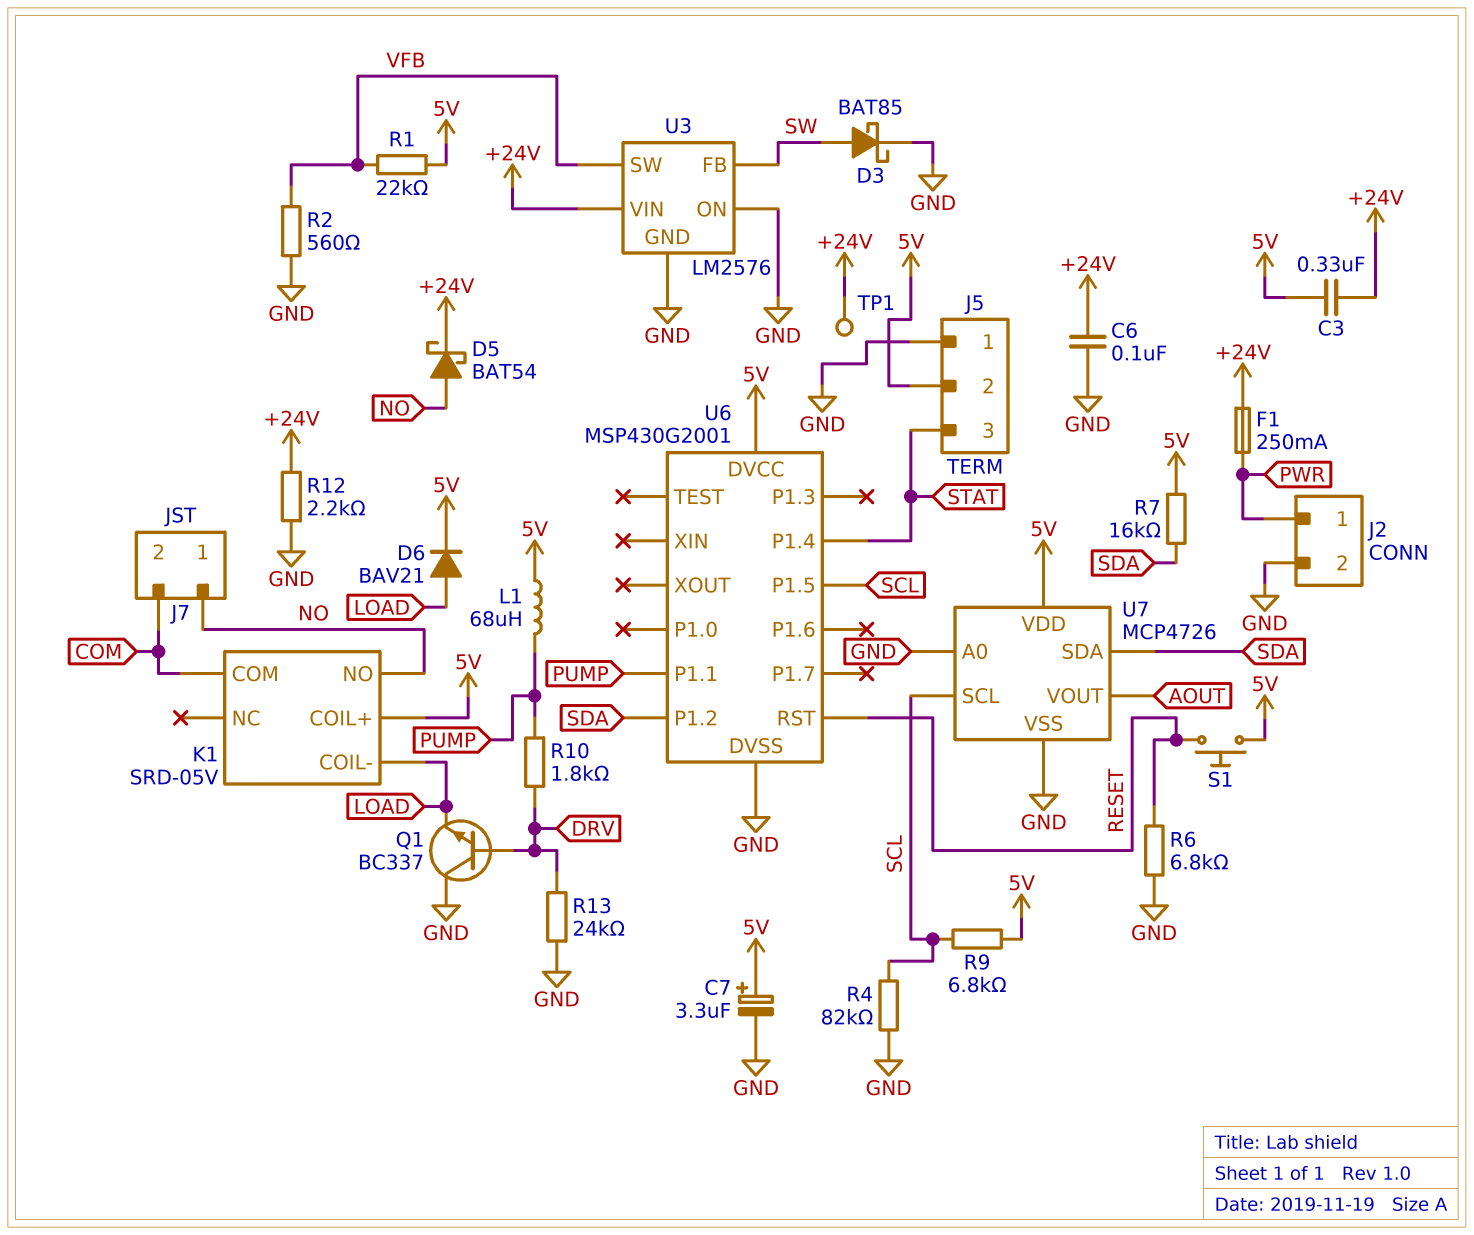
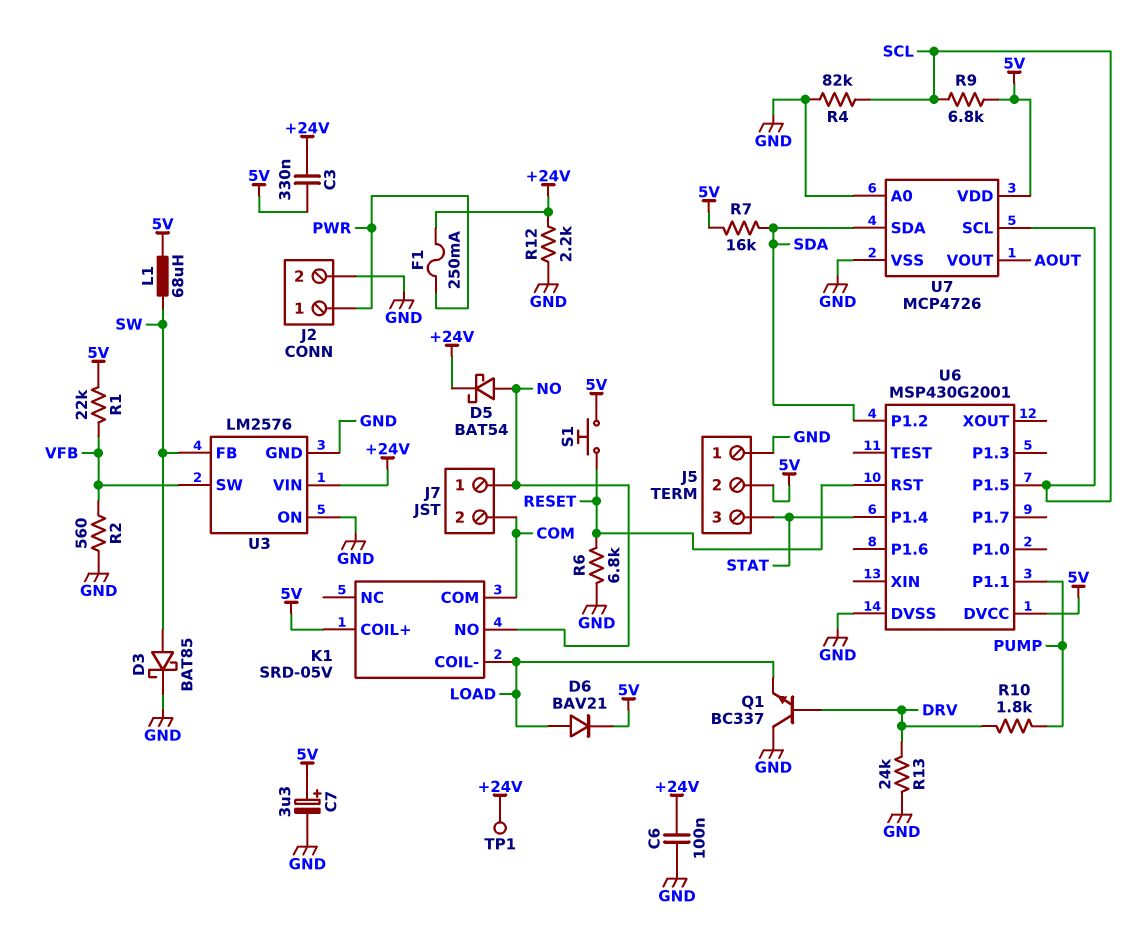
L1: 68uH (5V, PUMP) -> 68uH (5V, SW)

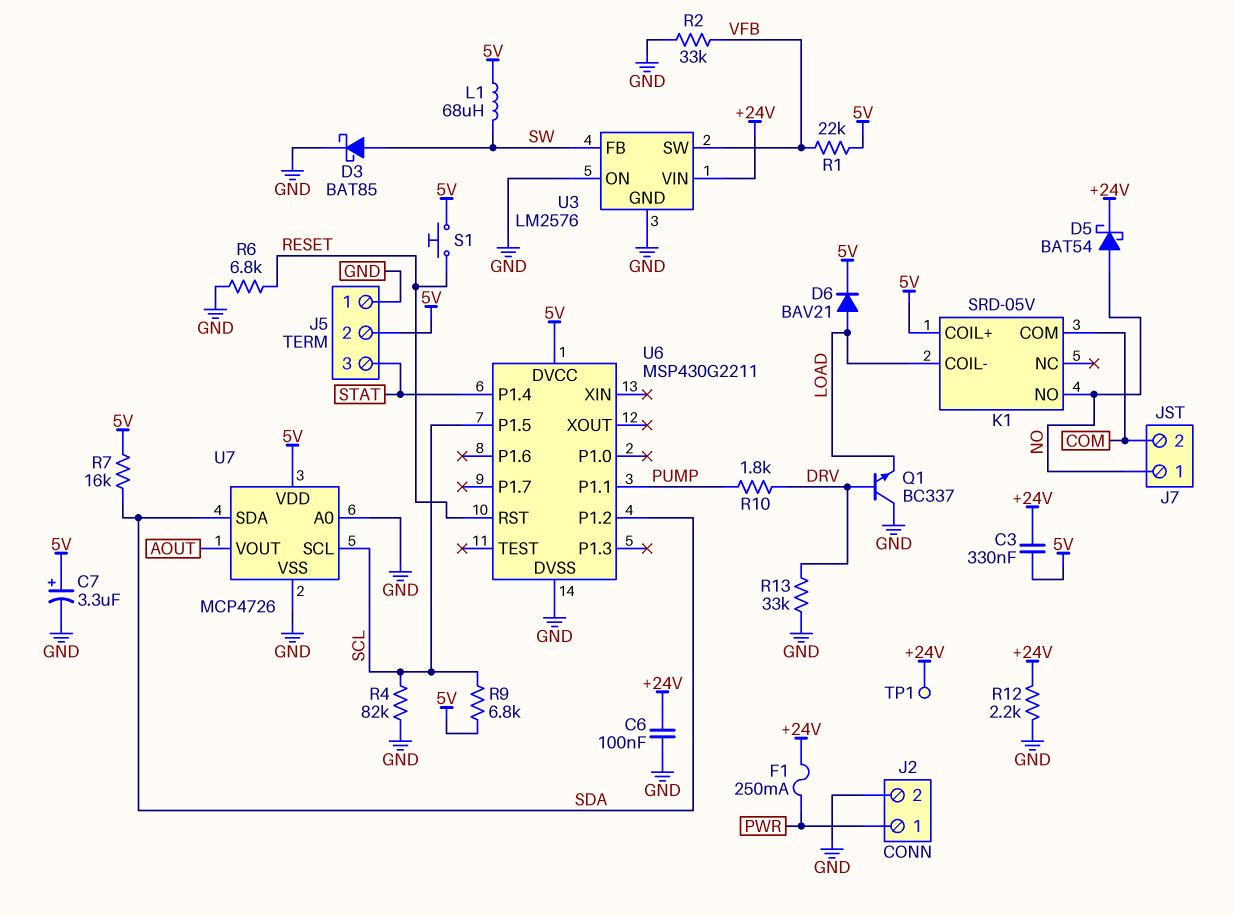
R2: 560 (GND, VFB) -> 33k (GND, VFB)
R13: 24k (DRV, GND) -> 33k (DRV, GND)
U6: MSP430G2001 -> MSP430G2211

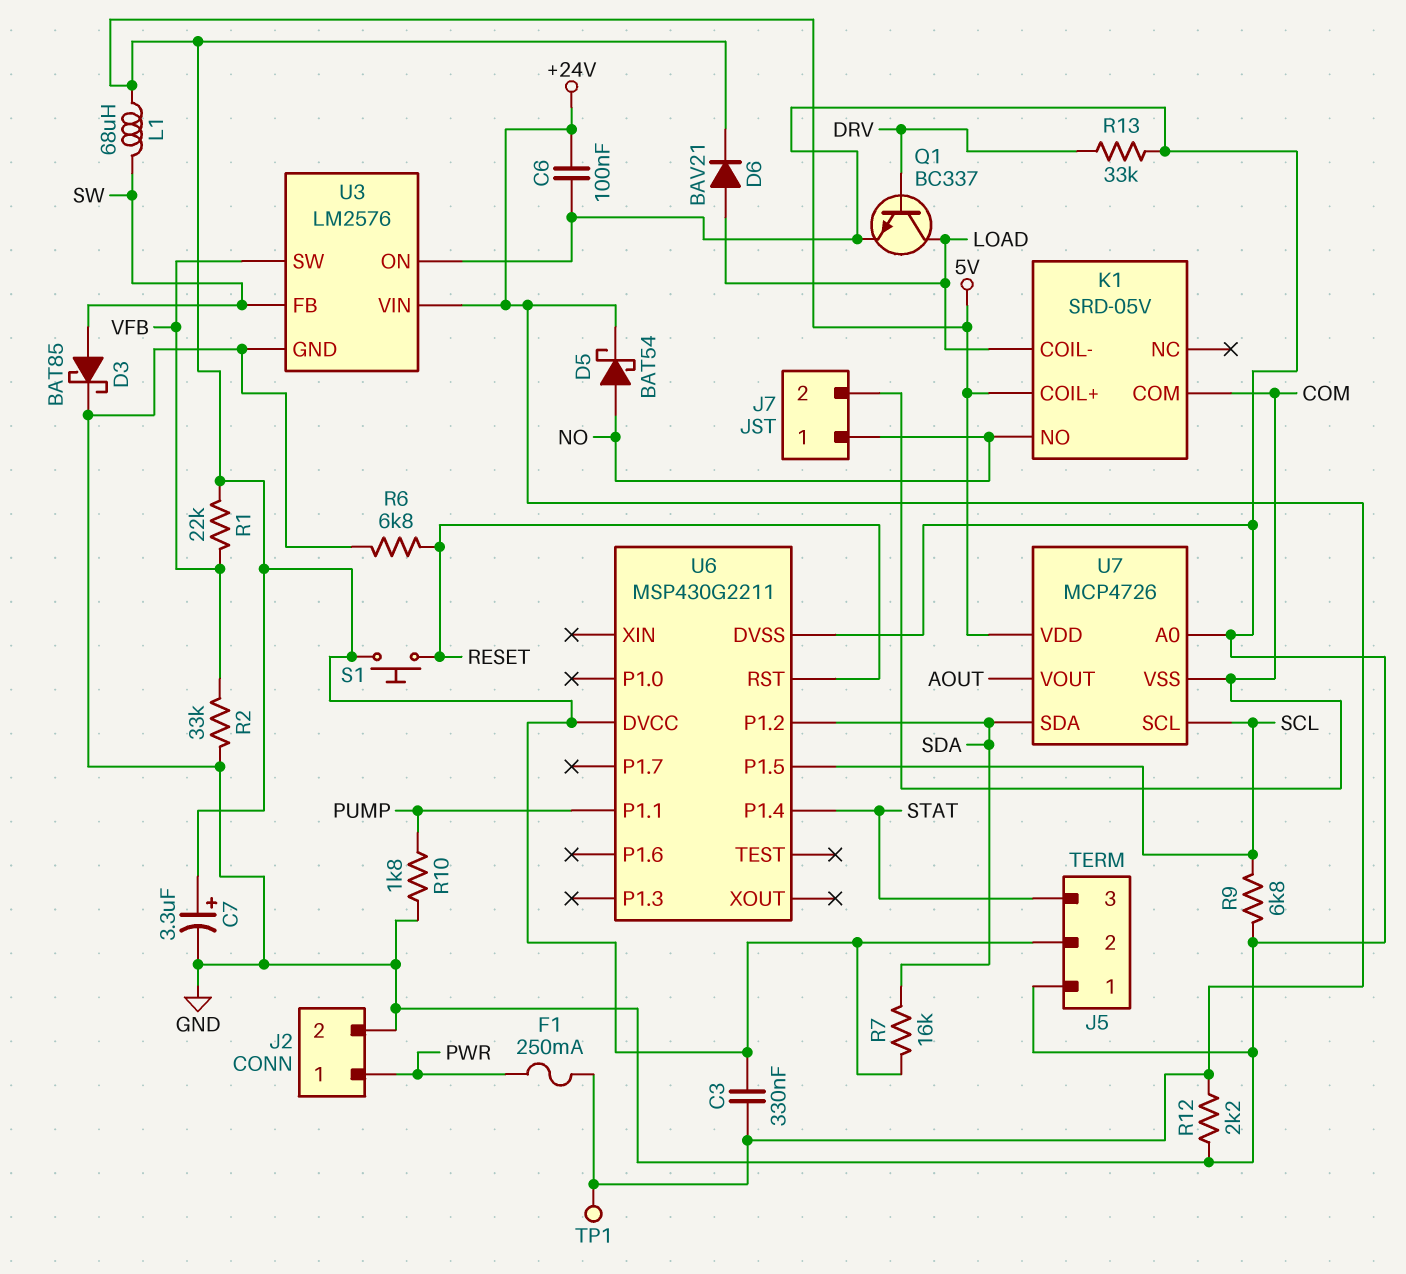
Q1: NPN BC337 (B DRV, C GND, E LOAD) -> NPN BC337 (B DRV, C LOAD, E GND)
R4: 82k (GND, SCL) -> none
R9: 6.8k (5V, SCL) -> 6.8k (GND, SCL)
R10: 1.8k (DRV, PUMP) -> 1.8k (GND, PUMP)
U7 pin VSS: GND -> COM

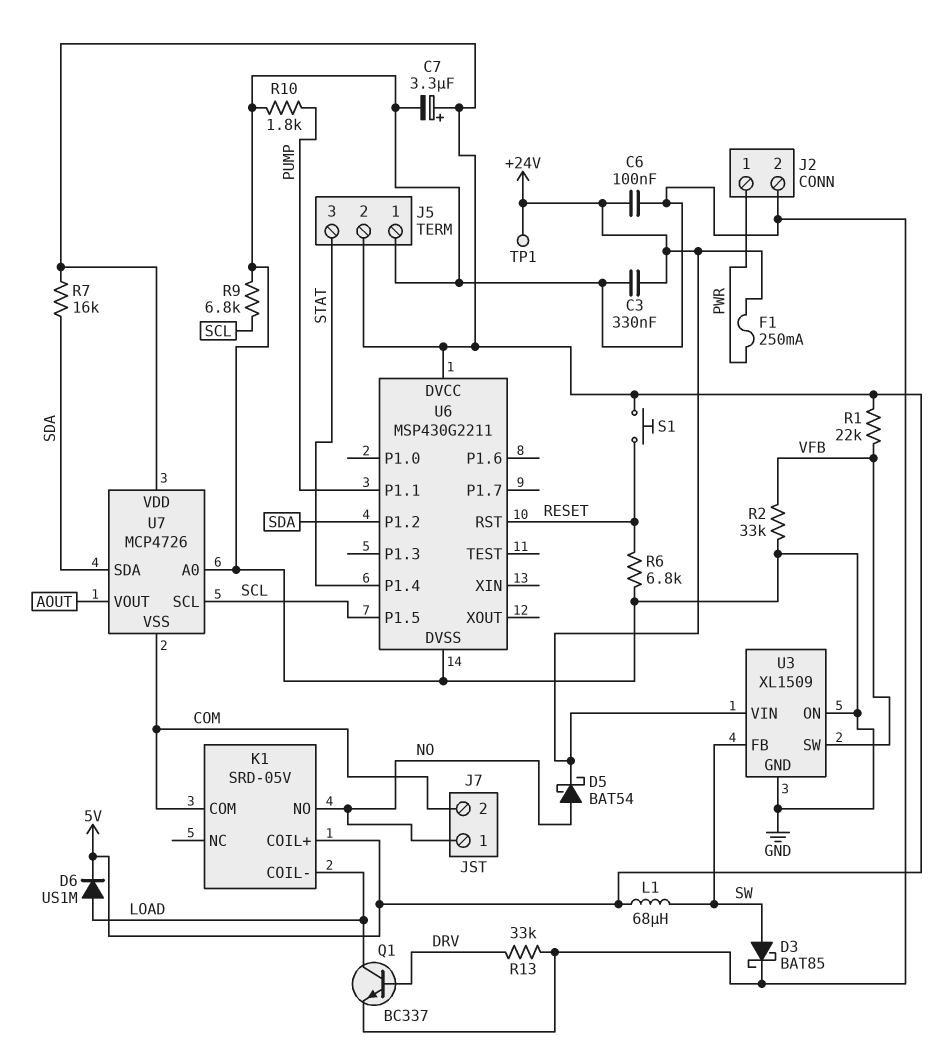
C3: 330nF (+24V, 5V) -> 330nF (+24V, GND)
D6: diode BAV21 (A LOAD, K 5V) -> diode US1M (A LOAD, K 5V)
R12: 2.2k (+24V, GND) -> none
U3: LM2576 -> XL1509

